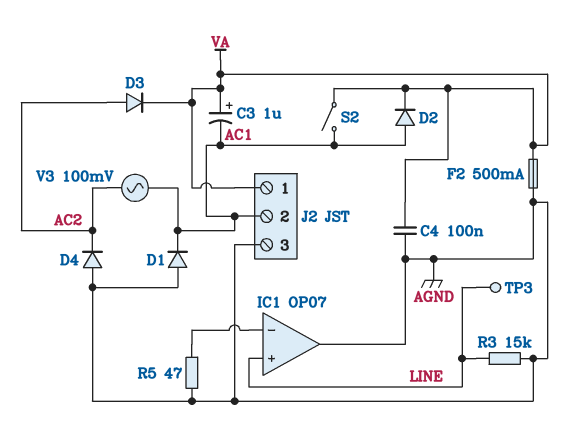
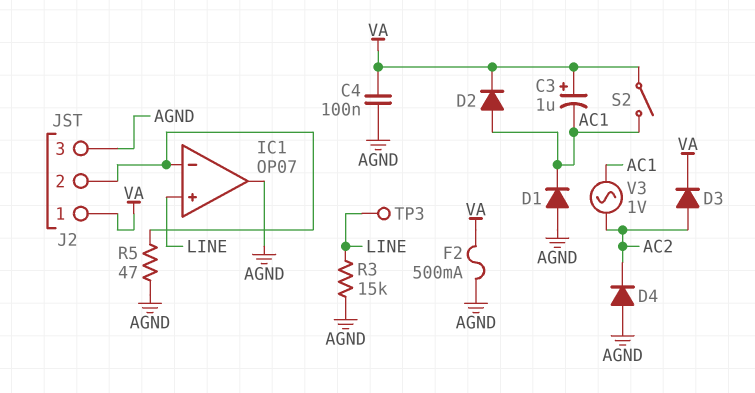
J2 pin 2: AC1 -> IC1/in-
V3: AC 100mV (AC1, AC2) -> AC 1V (AC1, AC2)

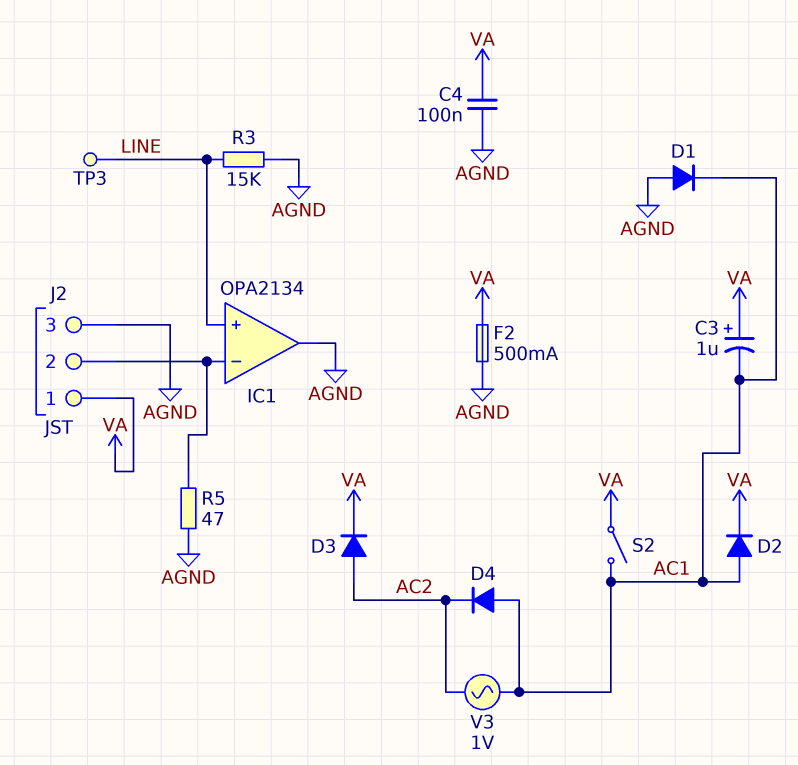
D4: diode (A AGND, K AC2) -> diode (A AC1, K AC2)
IC1: OP07 -> OPA2134

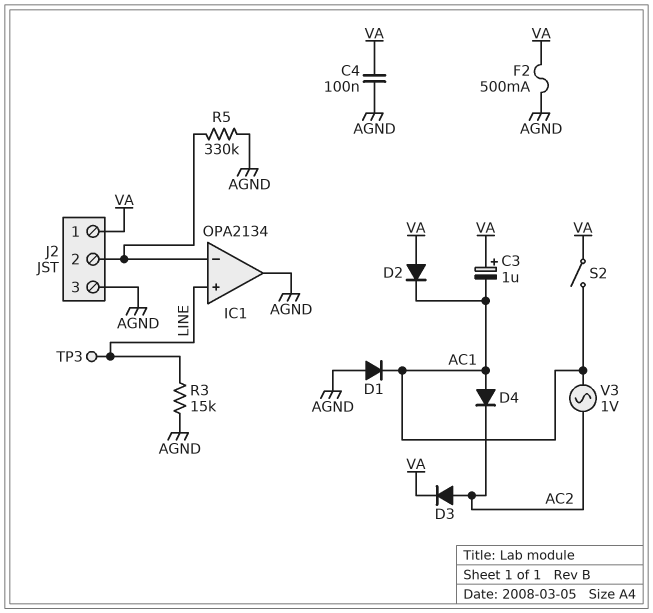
D2: diode (A AC1, K VA) -> diode (A VA, K AC1)
R5: 47 (AGND, IC1/in-) -> 330k (AGND, IC1/in-)

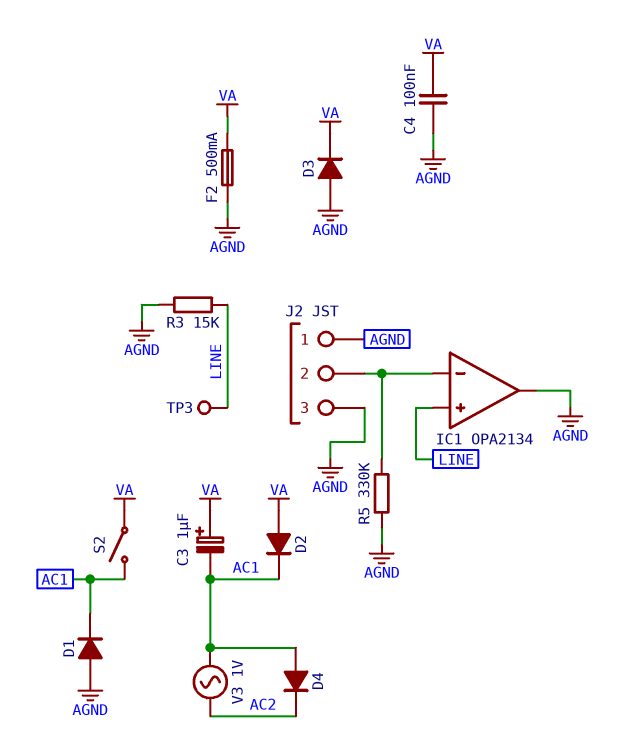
D3: diode (A AC2, K VA) -> diode (A AGND, K VA)
J2 pin 1: VA -> AGND

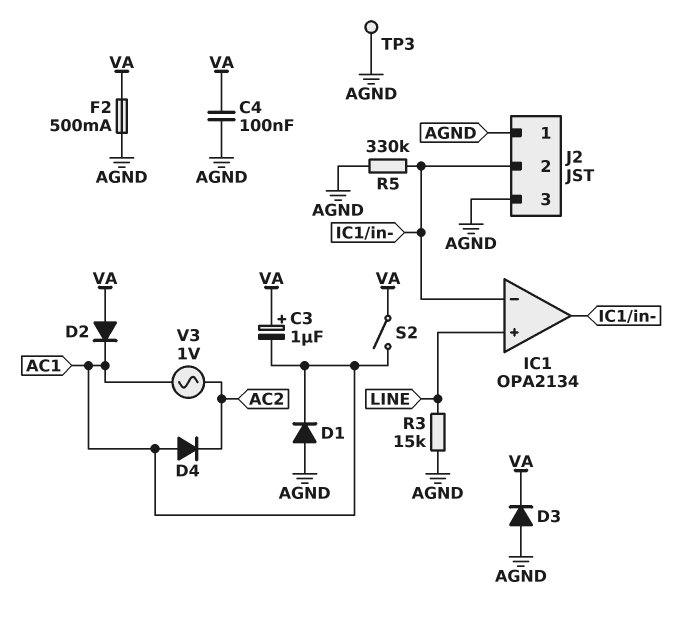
IC1 pin out: AGND -> IC1/in-
TP3: test point (LINE) -> test point (AGND)

